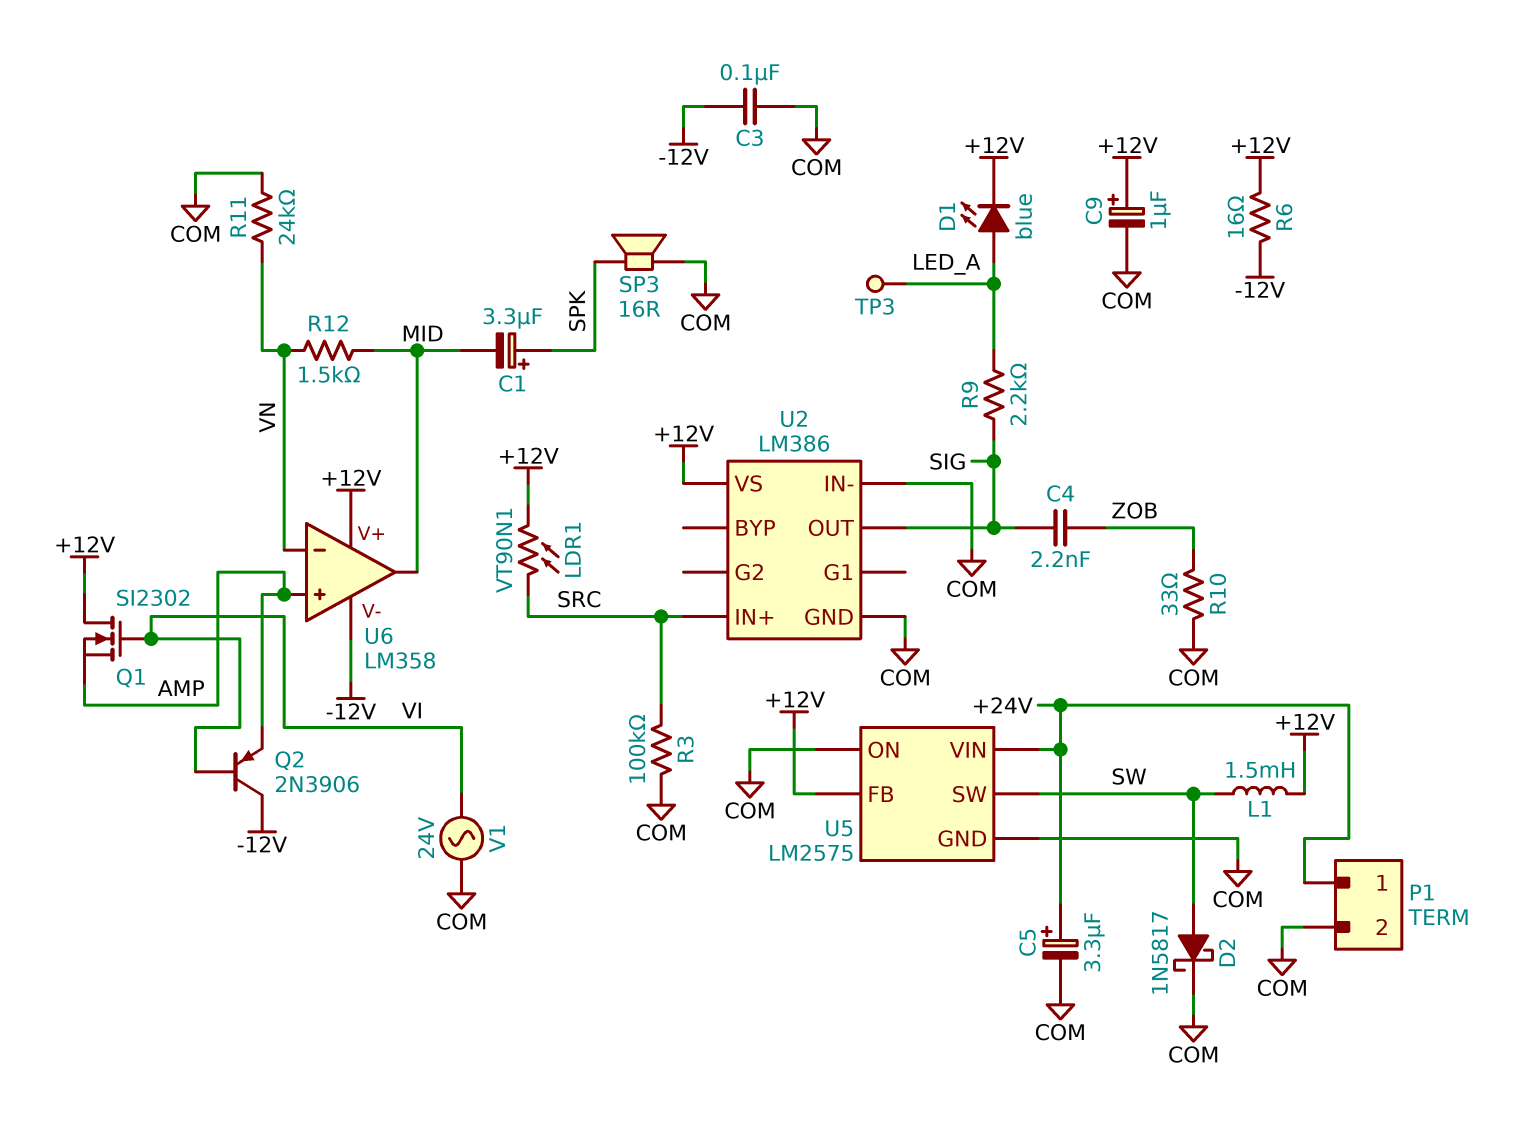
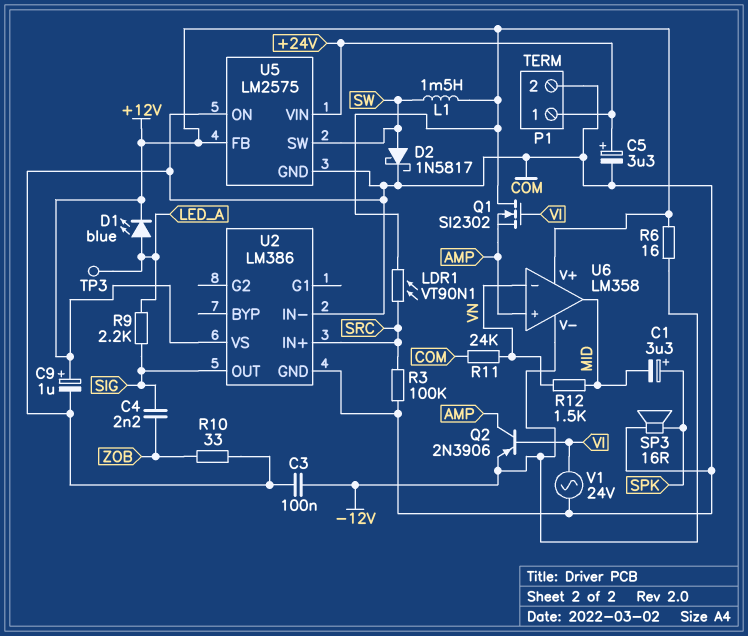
Q2: PNP 2N3906 (B VI, C -12V, E AMP) -> PNP 2N3906 (B VI, C AMP, E -12V)

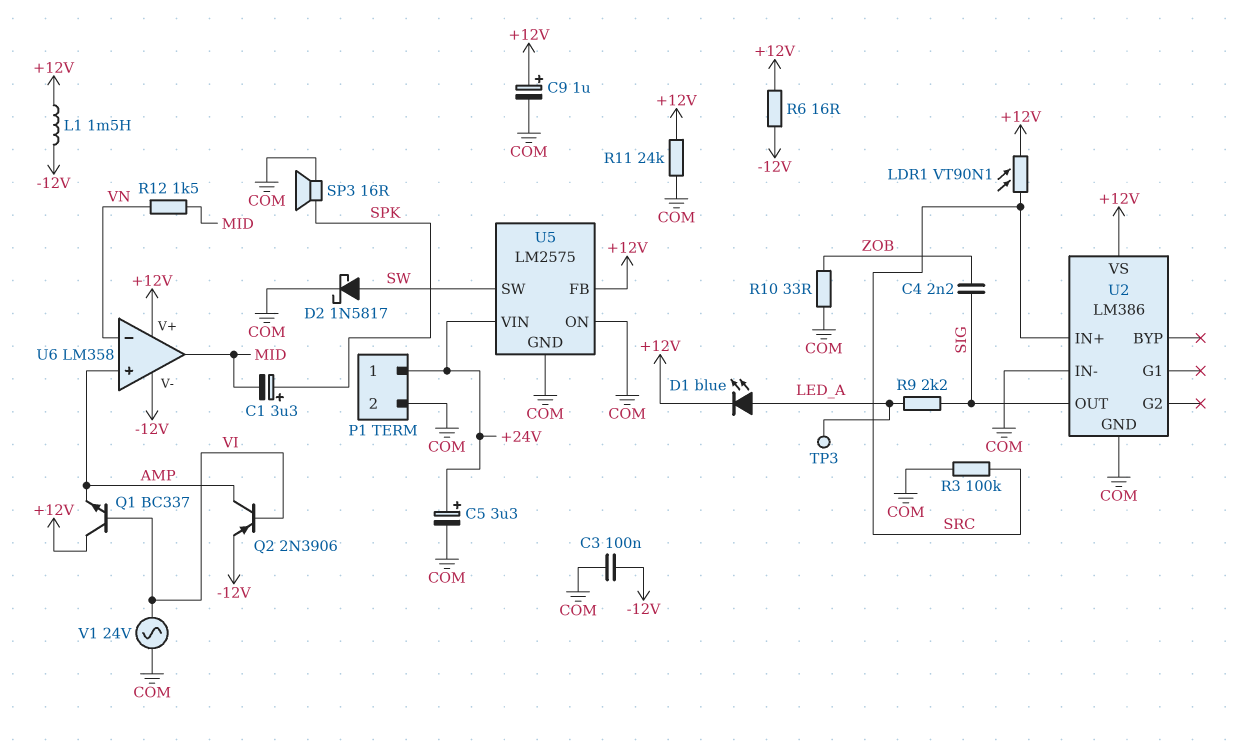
L1: 1.5mH (+12V, SW) -> 1.5mH (+12V, -12V)
Q1: NMOS SI2302 (G VI, D +12V, S AMP) -> NPN BC337 (B VI, C +12V, E AMP)
R11: 24k (COM, VN) -> 24k (+12V, COM)

